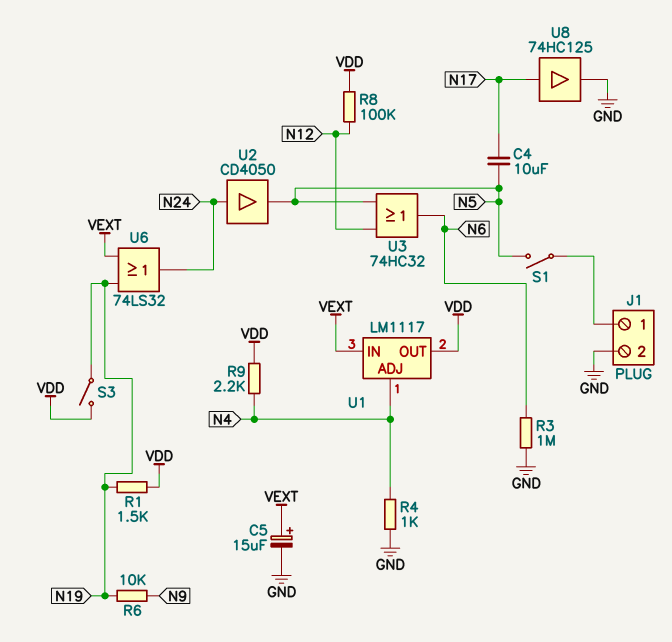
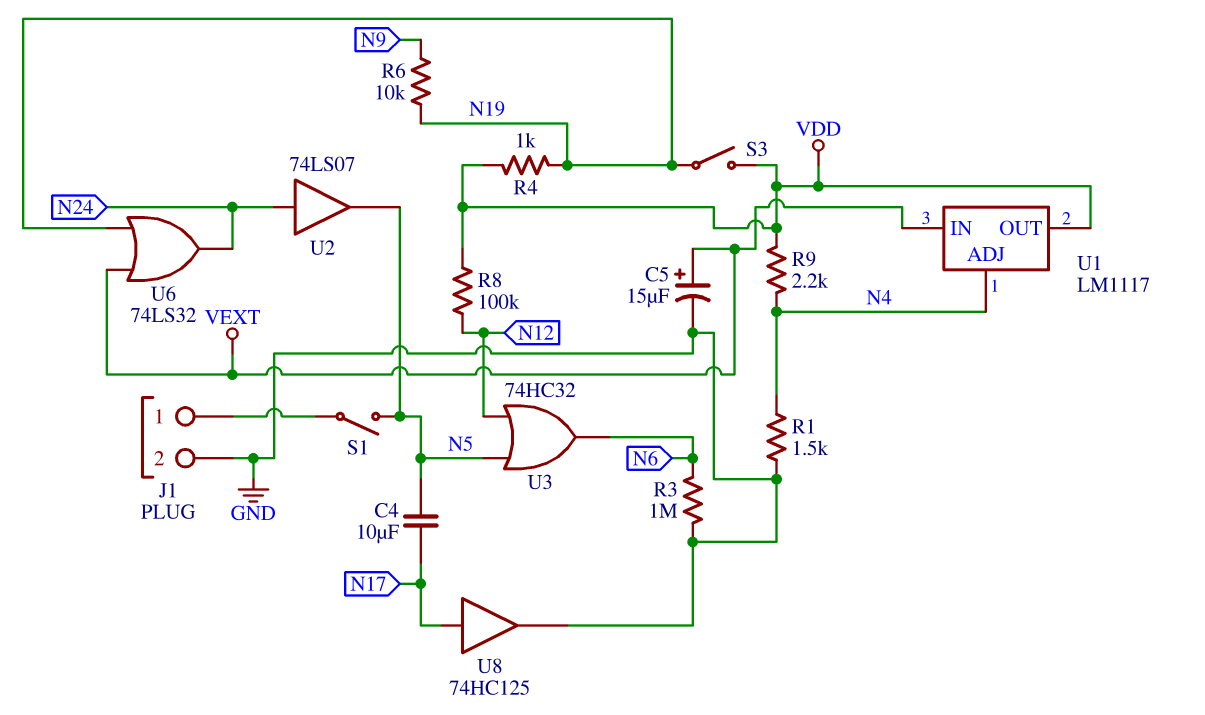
R1: 1.5k (N19, VDD) -> 1.5k (GND, N4)
R4: 1k (GND, N4) -> 1k (N19, VDD)
U2: buffer CD4050 (in N24, out N5) -> buffer 74LS07 (in N24, out N5)

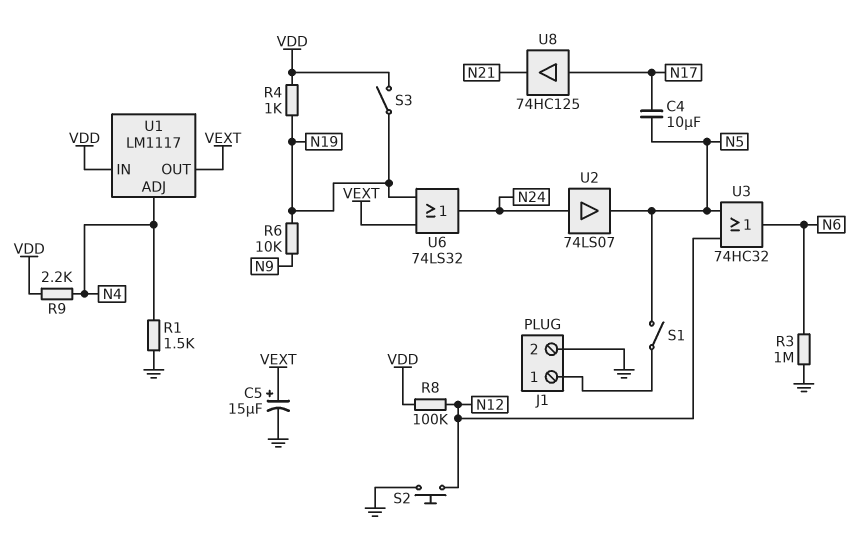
S2: none -> button (GND, N12)
U1 pin IN: VEXT -> VDD
U1 pin OUT: VDD -> VEXT
U8: buffer 74HC125 (in N17, out GND) -> buffer 74HC125 (in N17, out N21)

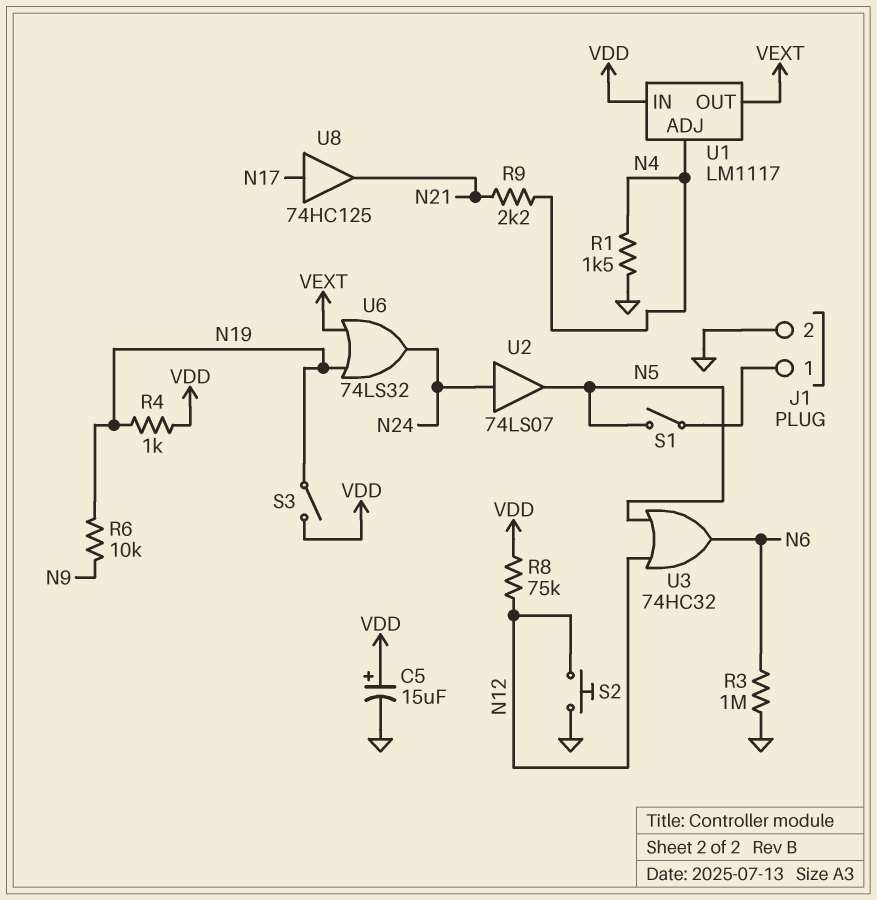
C4: 10uF (N5, N17) -> none
C5: 15uF (plus VEXT, minus GND) -> 15uF (plus VDD, minus GND)
R8: 100k (N12, VDD) -> 75k (N12, VDD)
R9: 2.2k (N4, VDD) -> 2.2k (N4, N21)

